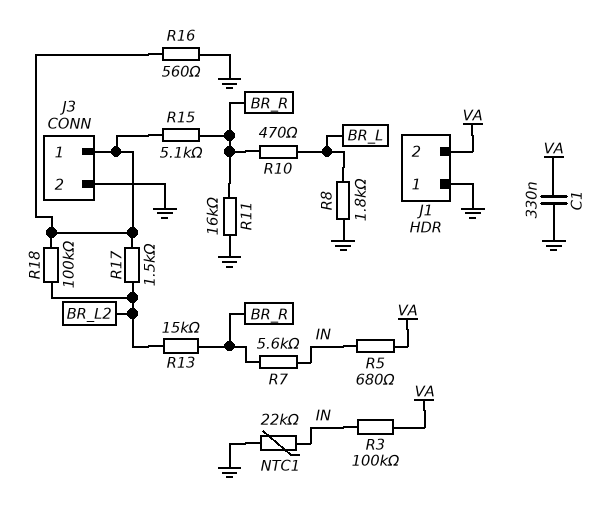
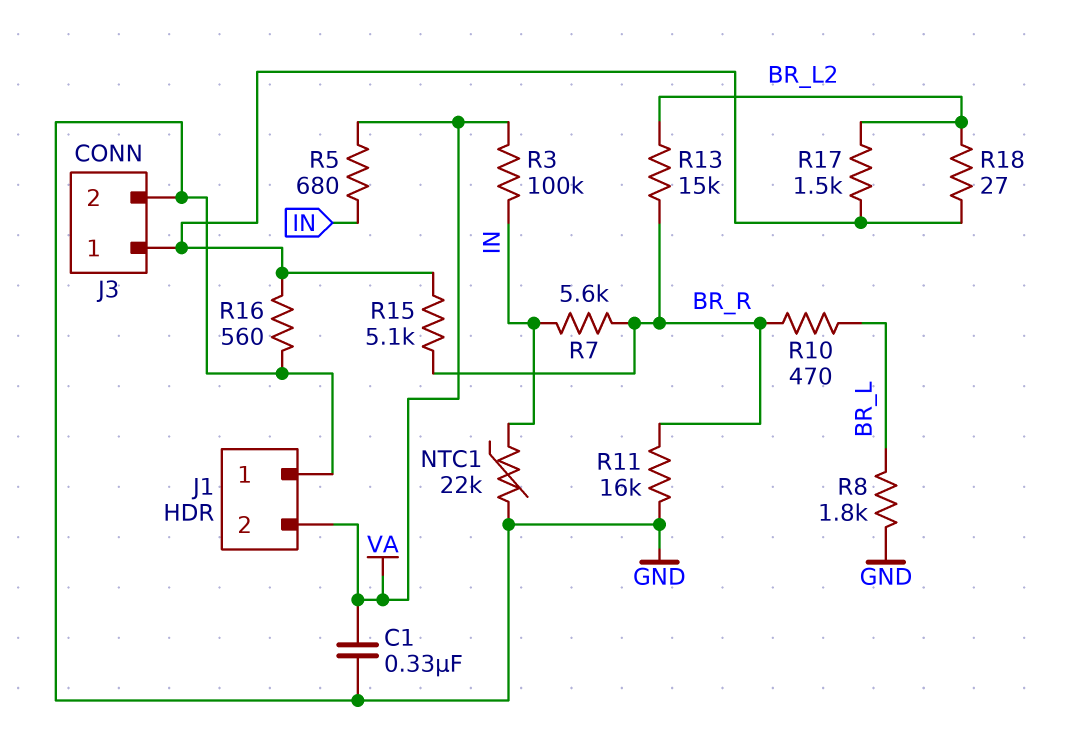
R18: 100k (BR_L2, J3/1) -> 27 (BR_L2, J3/1)

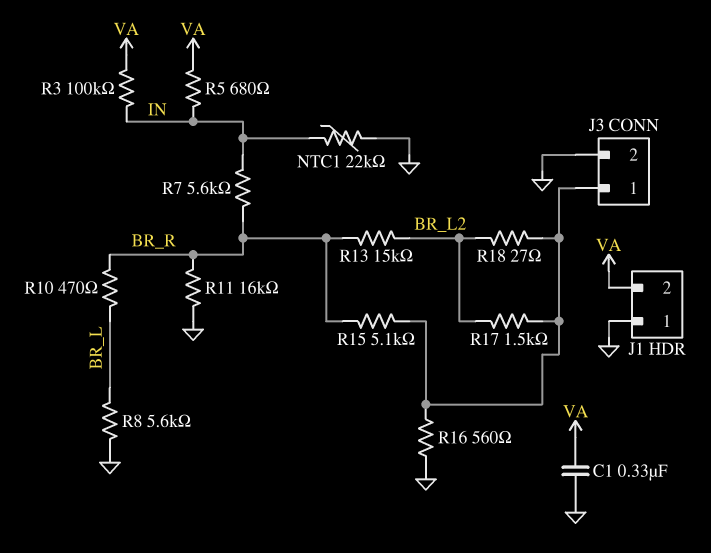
R8: 1.8k (BR_L, GND) -> 5.6k (BR_L, GND)

